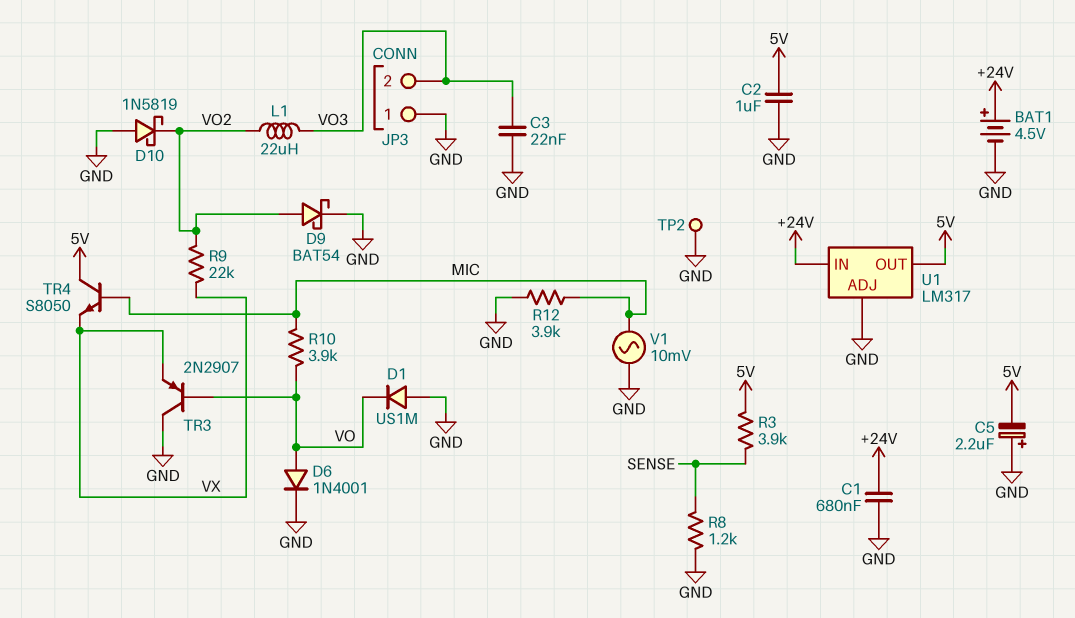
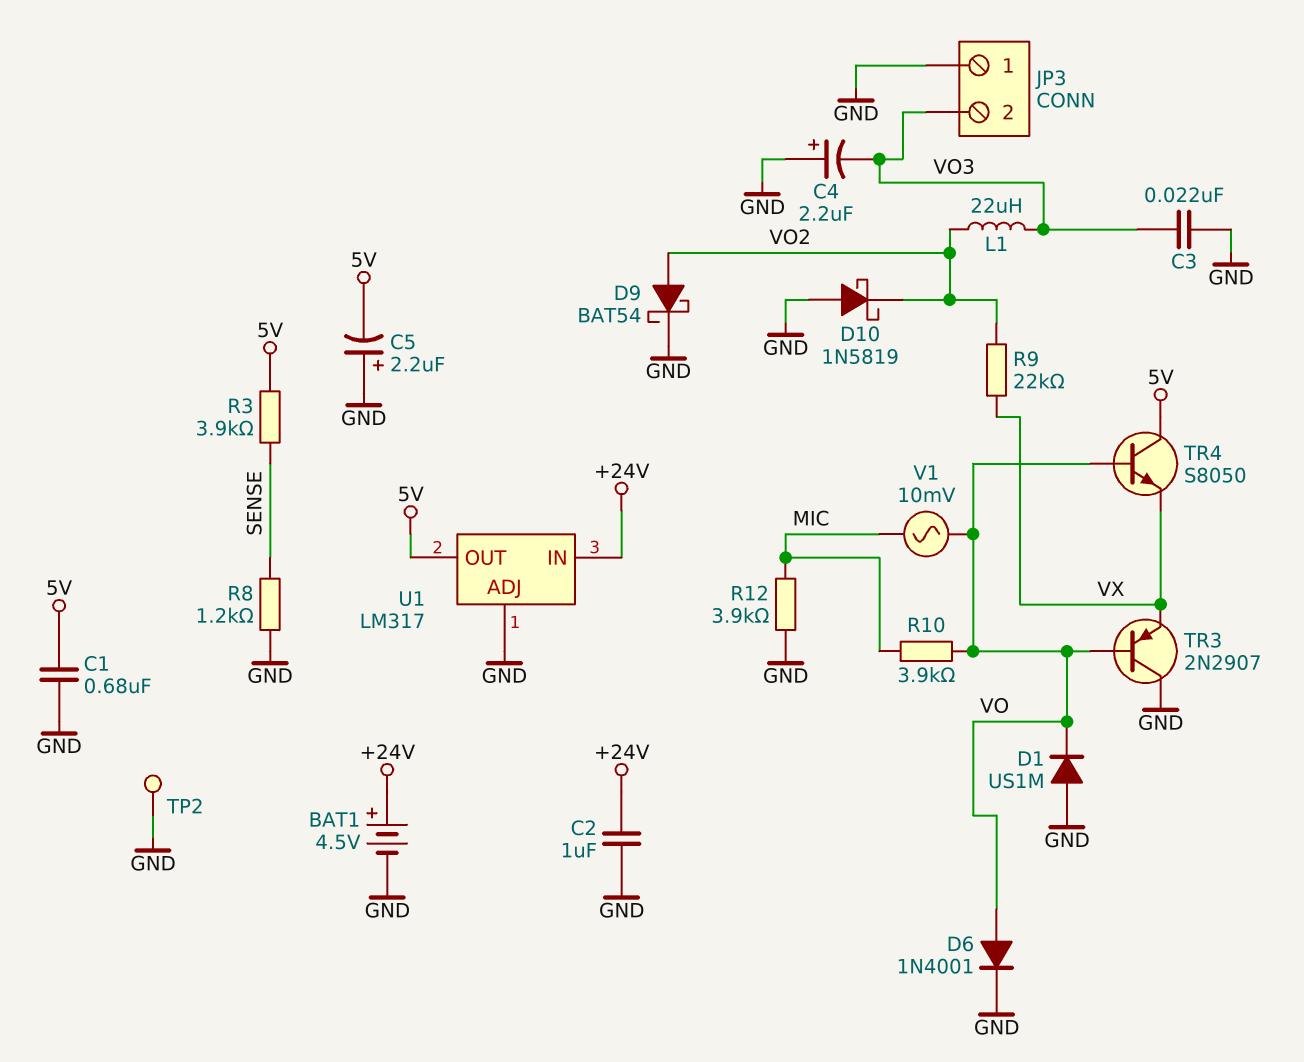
C1: 680nF (+24V, GND) -> 680nF (5V, GND)
C2: 1uF (5V, GND) -> 1uF (+24V, GND)
C4: none -> 2.2uF (plus GND, minus VO3)
TR4: NPN S8050 (B MIC, C 5V, E VX) -> NPN S8050 (B VO, C 5V, E VX)
V1: AC 10mV (GND, MIC) -> AC 10mV (MIC, VO)

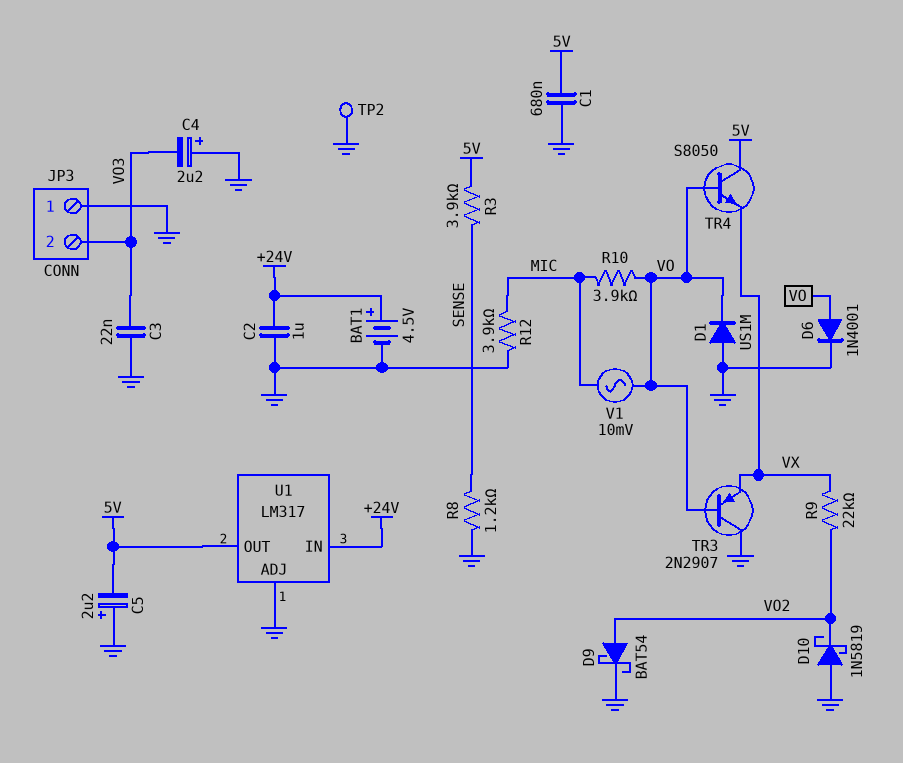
L1: 22uH (VO2, VO3) -> none

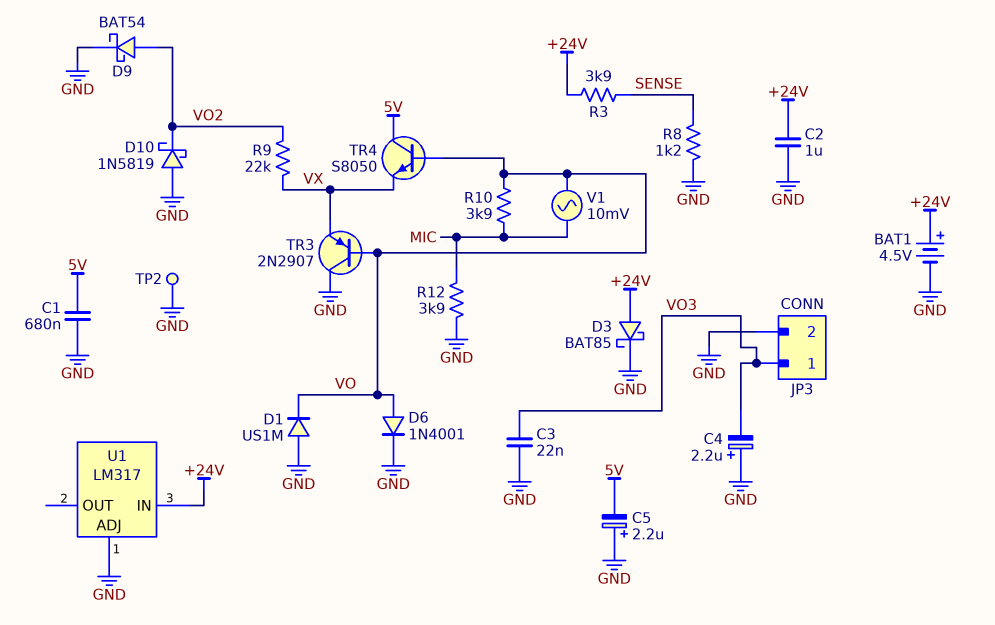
D3: none -> schottky BAT85 (A +24V, K GND)
JP3 pin 1: GND -> VO3
JP3 pin 2: VO3 -> GND
R3: 3.9k (5V, SENSE) -> 3.9k (+24V, SENSE)
U1 pin OUT: 5V -> none

